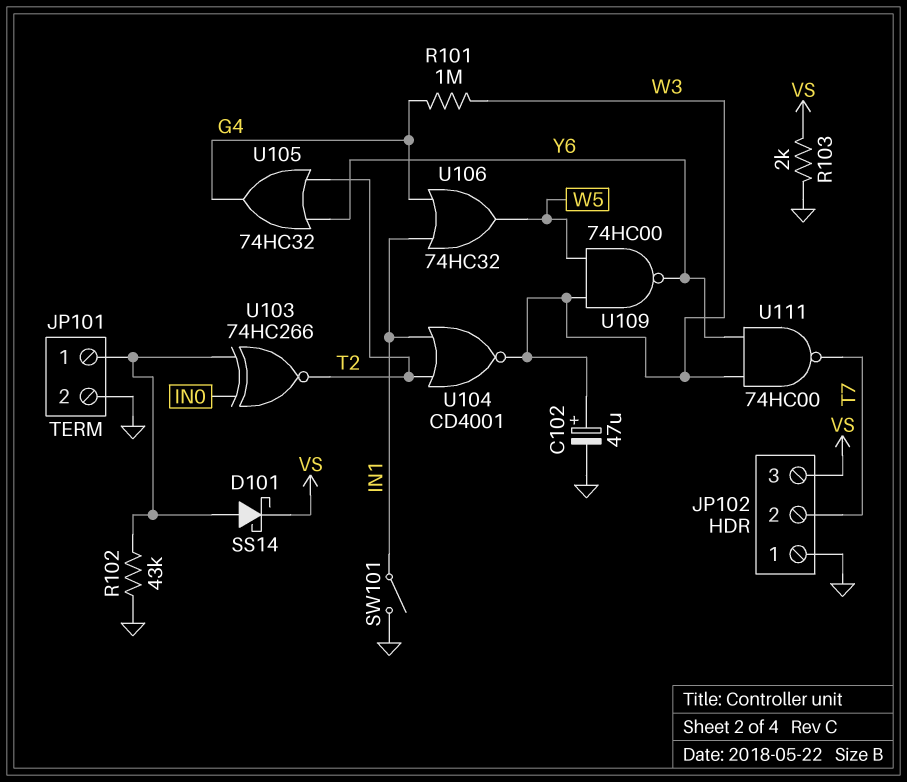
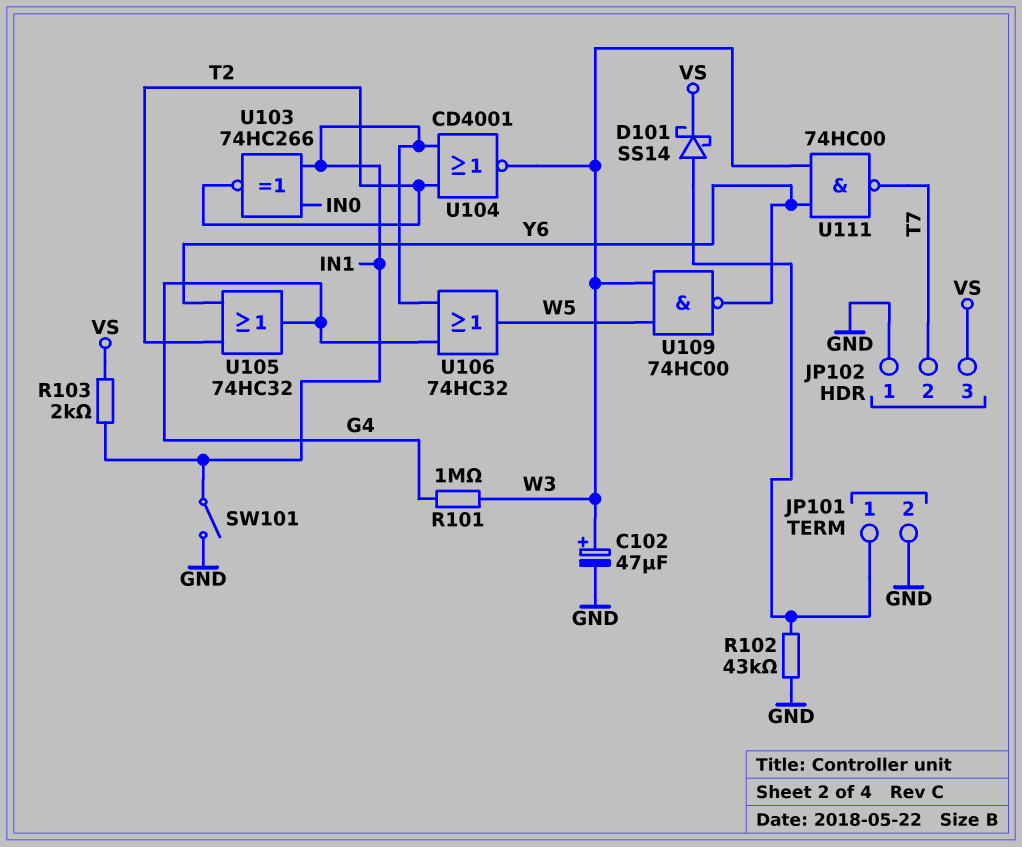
R103: 2k (GND, VS) -> 2k (IN1, VS)
U103: XNOR 74HC266 (in IN0, in JP101/1, out T2) -> XNOR 74HC266 (in IN0, in IN1, out T2)

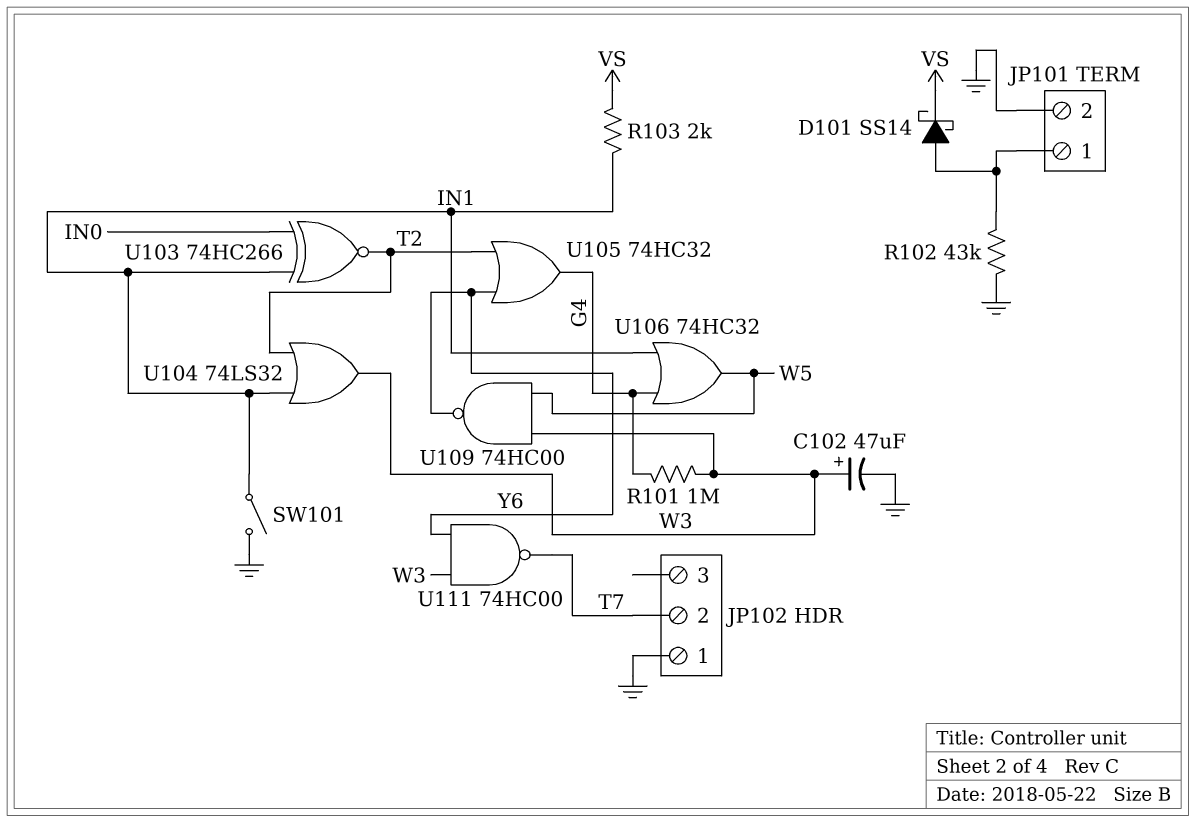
JP102 pin 3: VS -> none
U104: NOR CD4001 (in IN1, in T2, out W3) -> OR 74LS32 (in IN1, in T2, out W3)

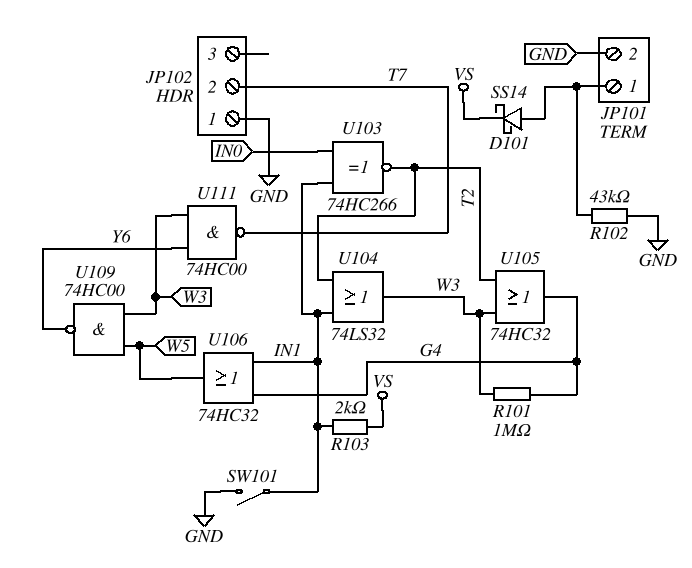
C102: 47uF (plus W3, minus GND) -> none
U105: OR 74HC32 (in T2, in Y6, out G4) -> OR 74HC32 (in T2, in W3, out G4)

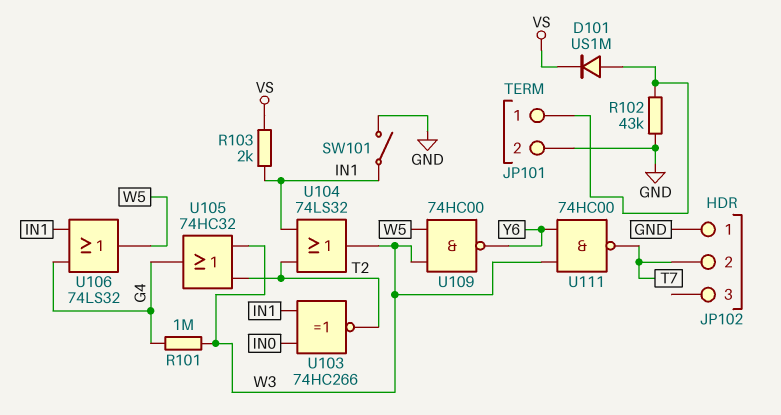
D101: schottky SS14 (A JP101/1, K VS) -> diode US1M (A JP101/1, K VS)
U106: OR 74HC32 (in G4, in IN1, out W5) -> OR 74LS32 (in G4, in IN1, out W5)

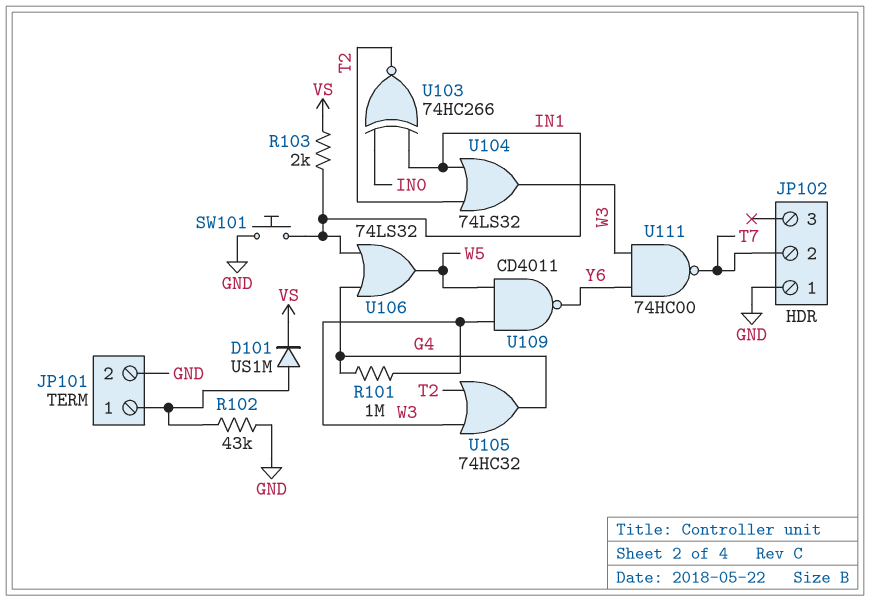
SW101: switch (GND, IN1) -> button (GND, IN1)
U109: NAND 74HC00 (in W3, in W5, out Y6) -> NAND CD4011 (in W3, in W5, out Y6)

